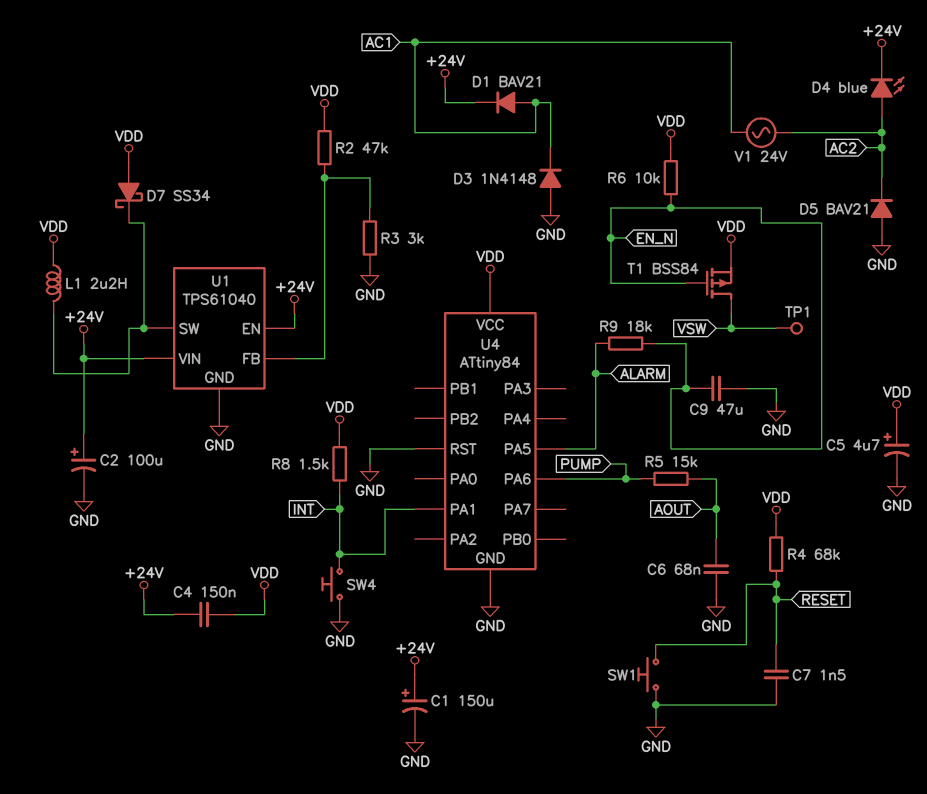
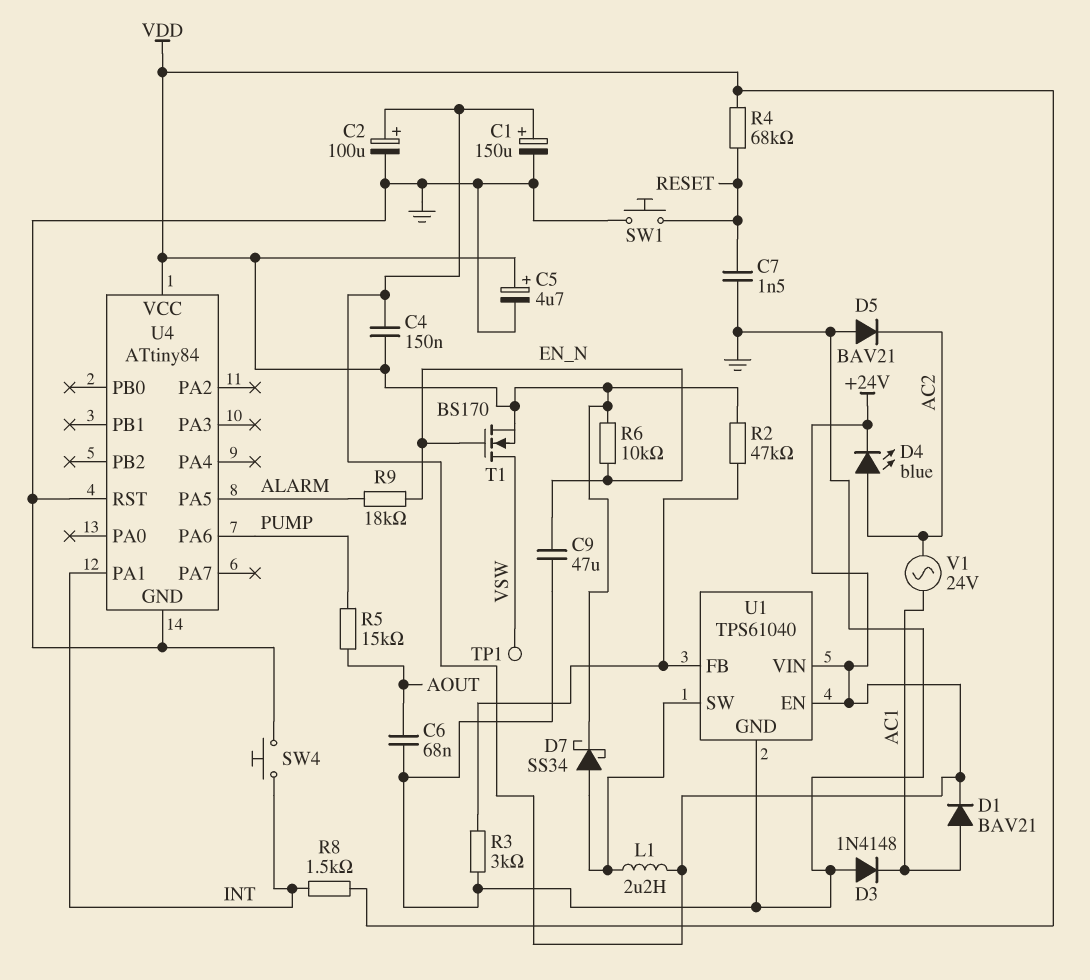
D7: schottky SS34 (A VDD, K U1/SW) -> schottky SS34 (A U1/SW, K VDD)
L1: 2.2uH (U1/SW, VDD) -> 2.2uH (+24V, U1/SW)
T1: PMOS BSS84 (G EN_N, D VSW, S VDD) -> NMOS BS170 (G EN_N, D VSW, S VDD)

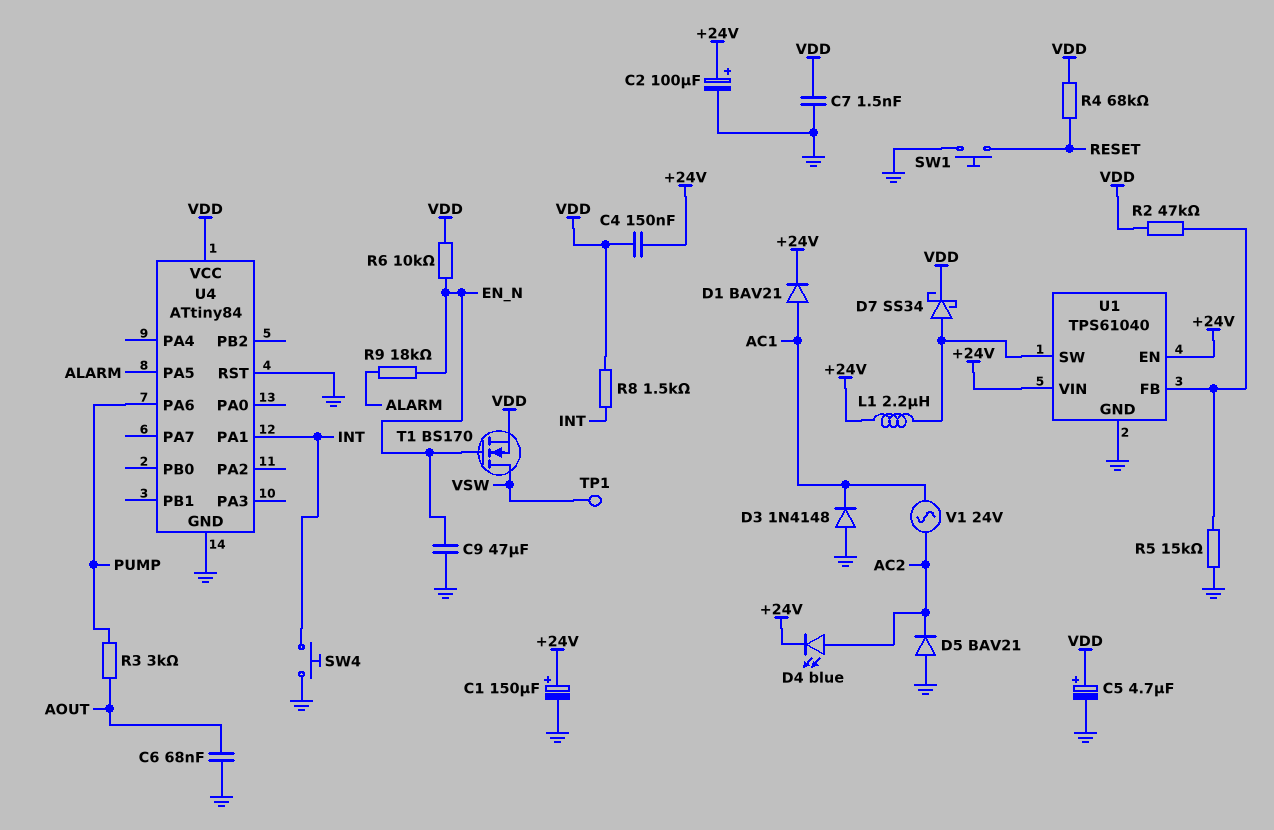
C7: 1.5nF (GND, RESET) -> 1.5nF (GND, VDD)
R3: 3k (GND, U1/FB) -> 3k (AOUT, PUMP)
R5: 15k (AOUT, PUMP) -> 15k (GND, U1/FB)

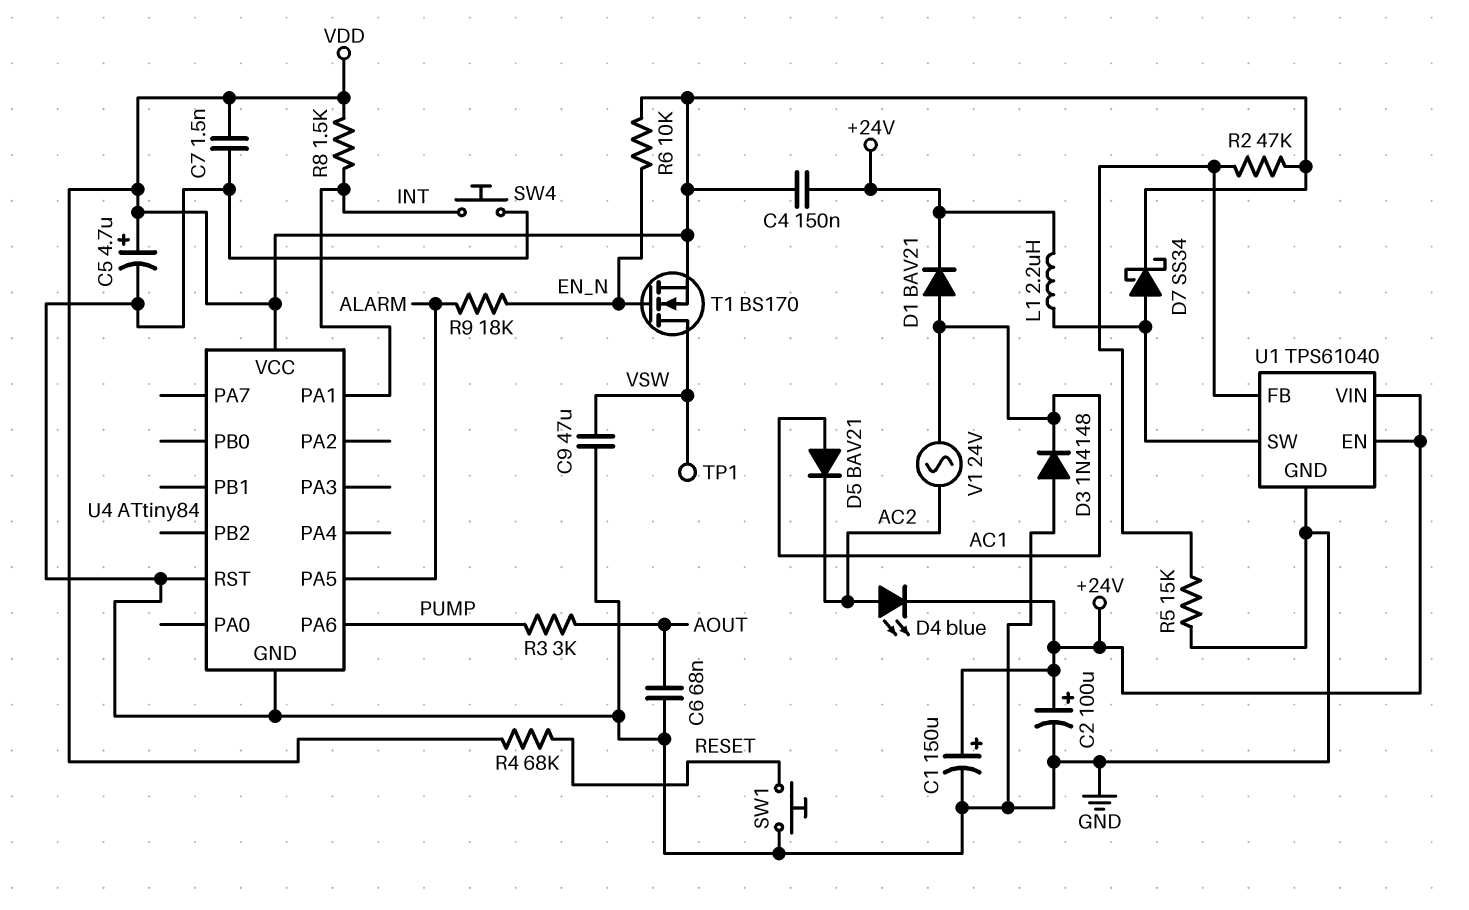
C9: 47uF (EN_N, GND) -> 47uF (GND, VSW)
D5: diode BAV21 (A GND, K AC2) -> diode BAV21 (A AC1, K AC2)

